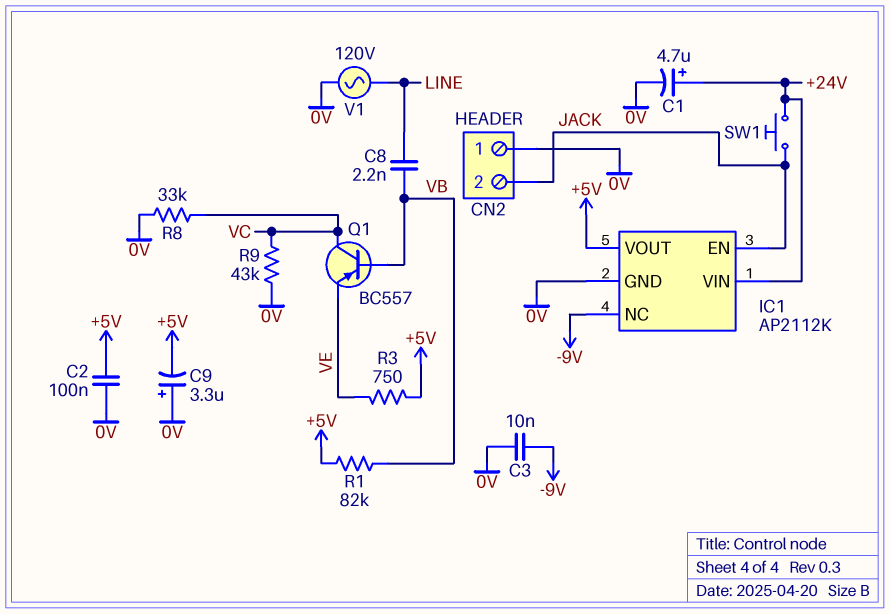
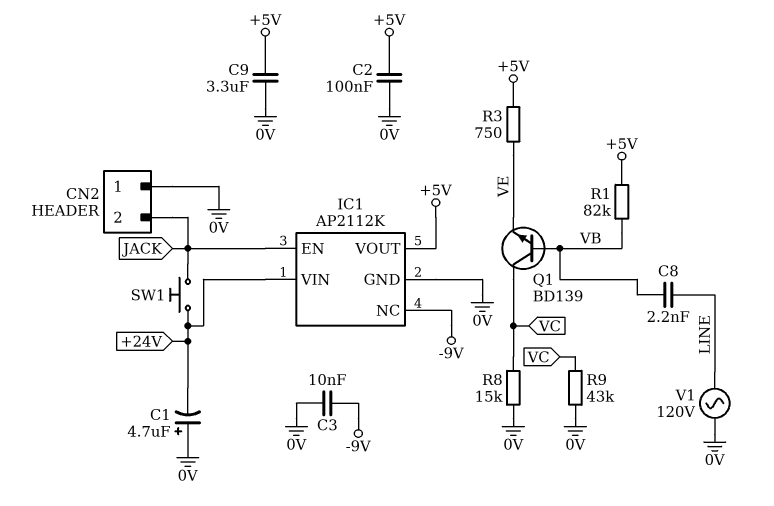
C1: 4.7uF (plus +24V, minus 0V) -> 4.7uF (plus 0V, minus +24V)
C9: 3.3uF (plus 0V, minus +5V) -> 3.3uF (+5V, 0V)
Q1: PNP BC557 (B VB, C VC, E VE) -> NPN BD139 (B VB, C VC, E VE)
R8: 33k (0V, VC) -> 15k (0V, VC)

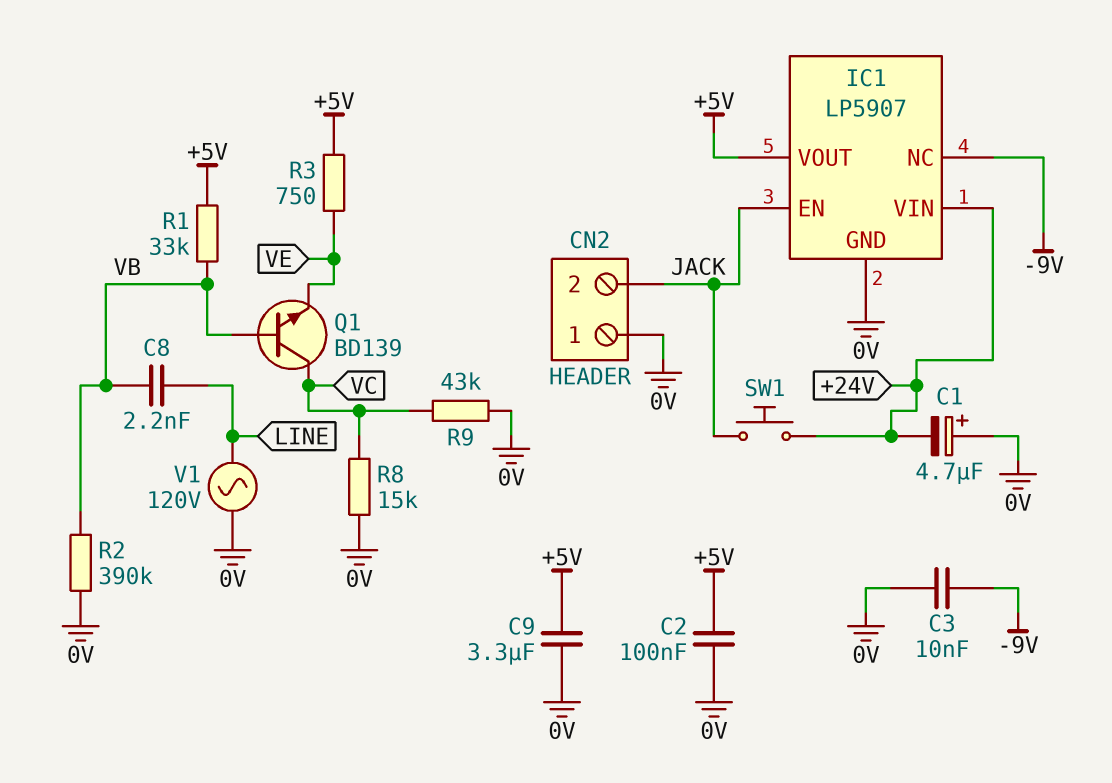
IC1: AP2112K -> LP5907
R1: 82k (+5V, VB) -> 33k (+5V, VB)
R2: none -> 390k (0V, VB)

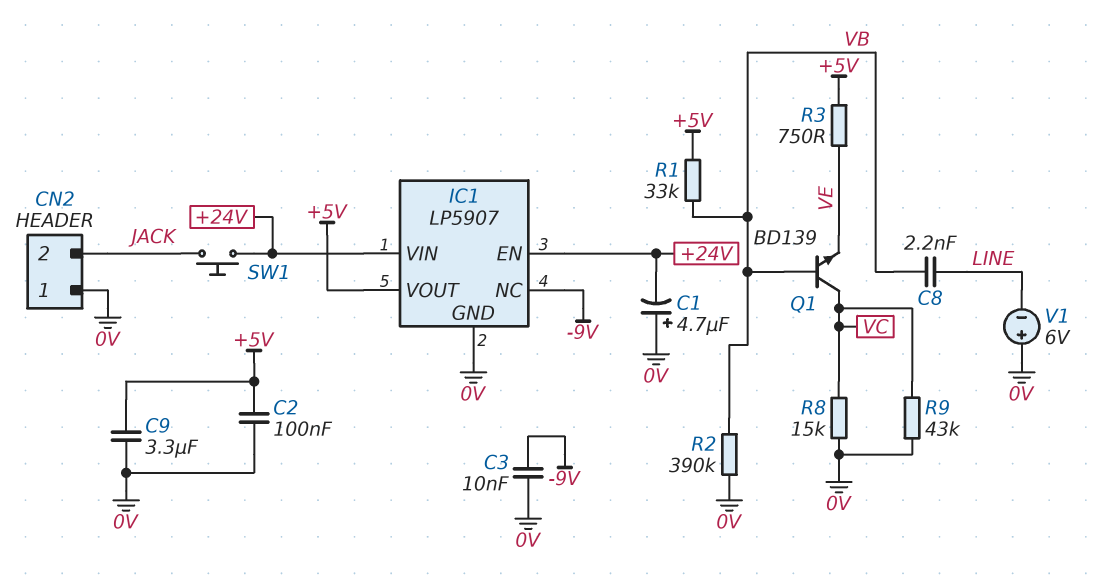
IC1 pin EN: JACK -> +24V
V1: AC 120V (0V, LINE) -> 6V (plus 0V, minus LINE)

